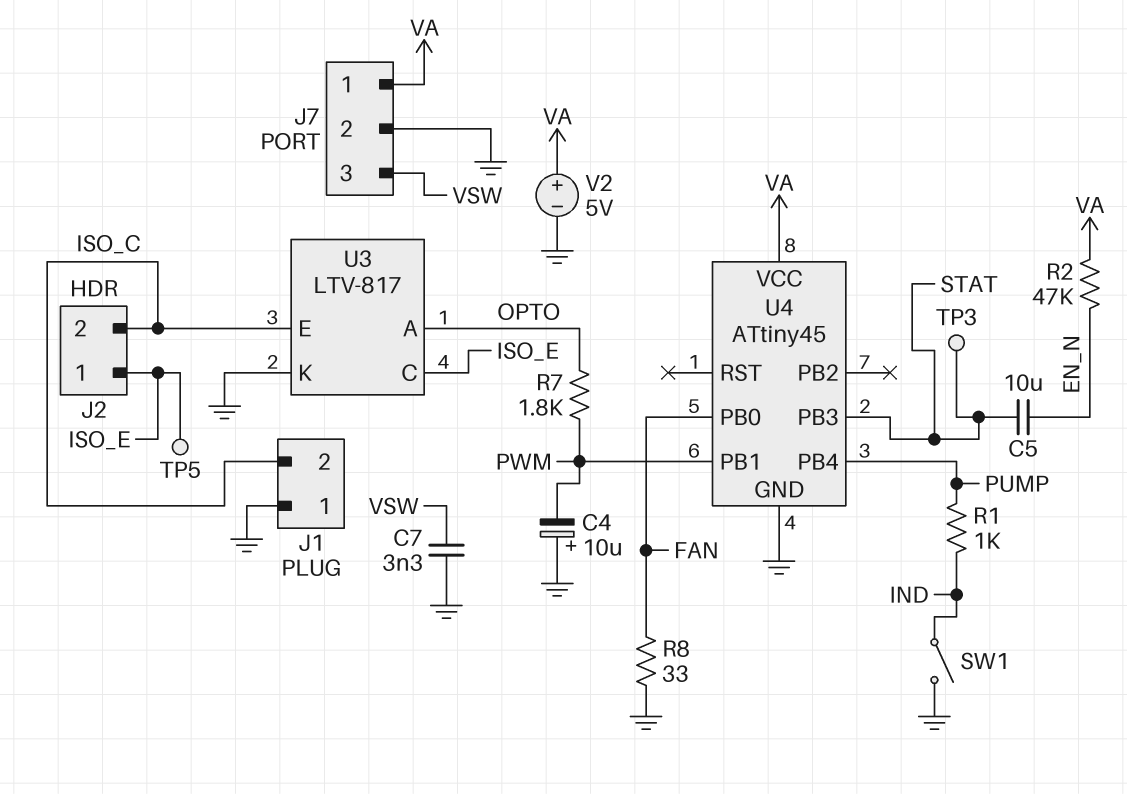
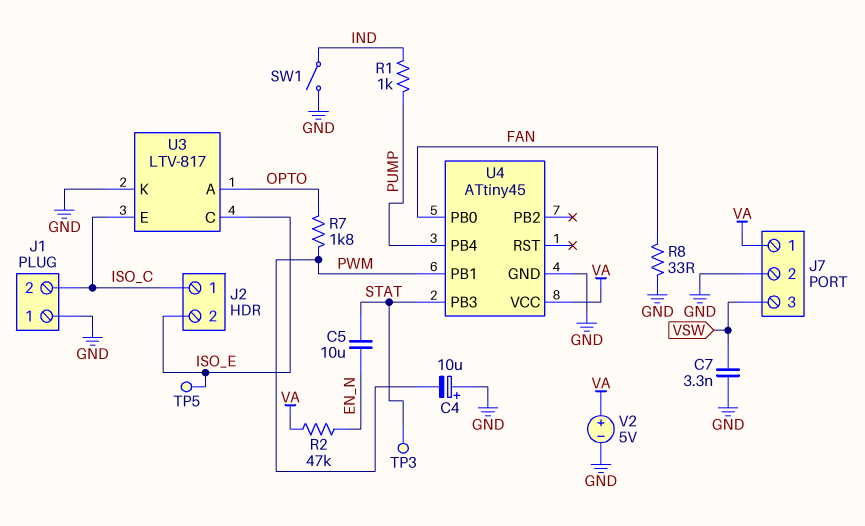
J2 pin 1: ISO_E -> ISO_C
J2 pin 2: ISO_C -> ISO_E

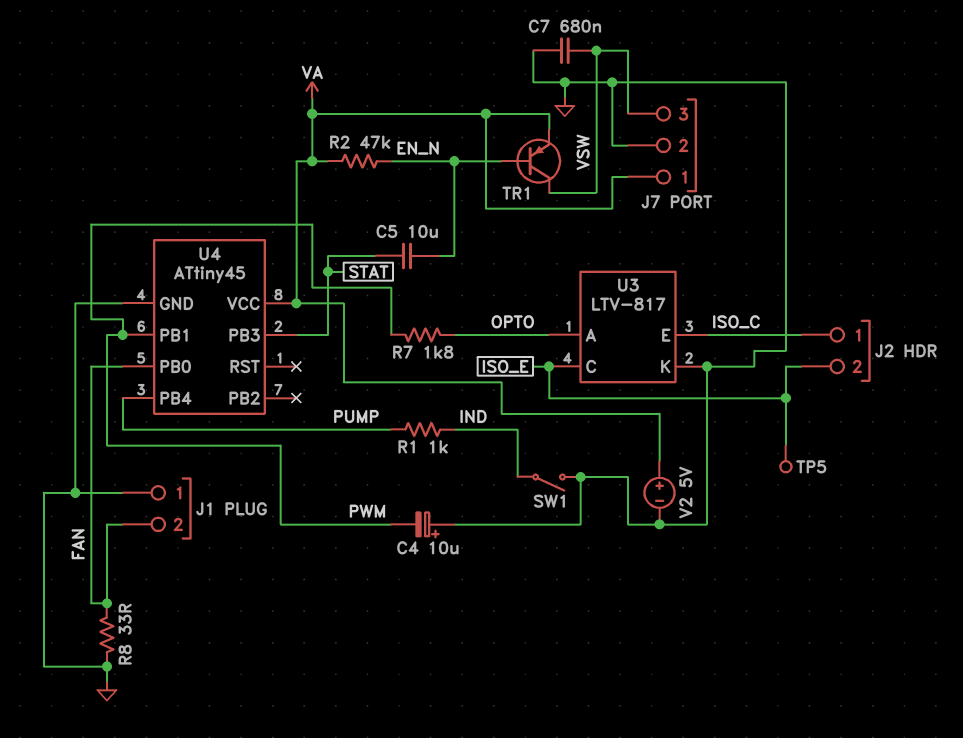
C7: 3.3nF (GND, VSW) -> 680nF (GND, VSW)
J1 pin 2: ISO_C -> FAN
TP3: test point (STAT) -> none
TR1: none -> PNP (B EN_N, C VSW, E VA)

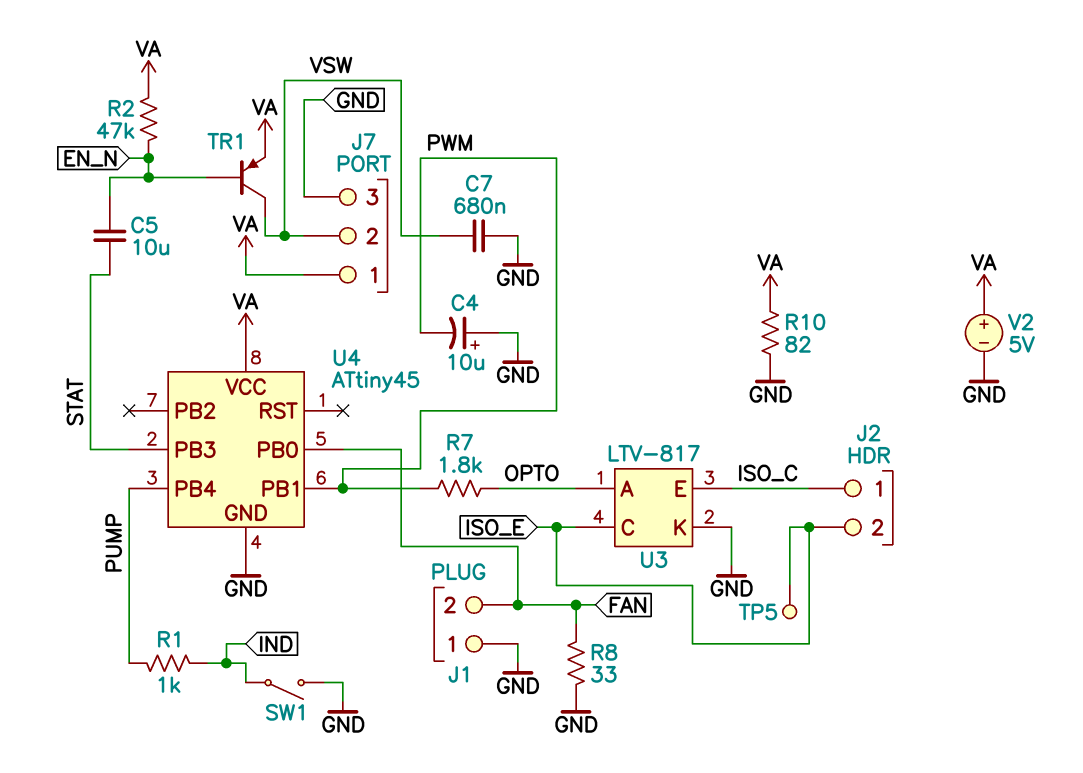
J7 pin 2: GND -> VSW
J7 pin 3: VSW -> GND
R10: none -> 82 (GND, VA)

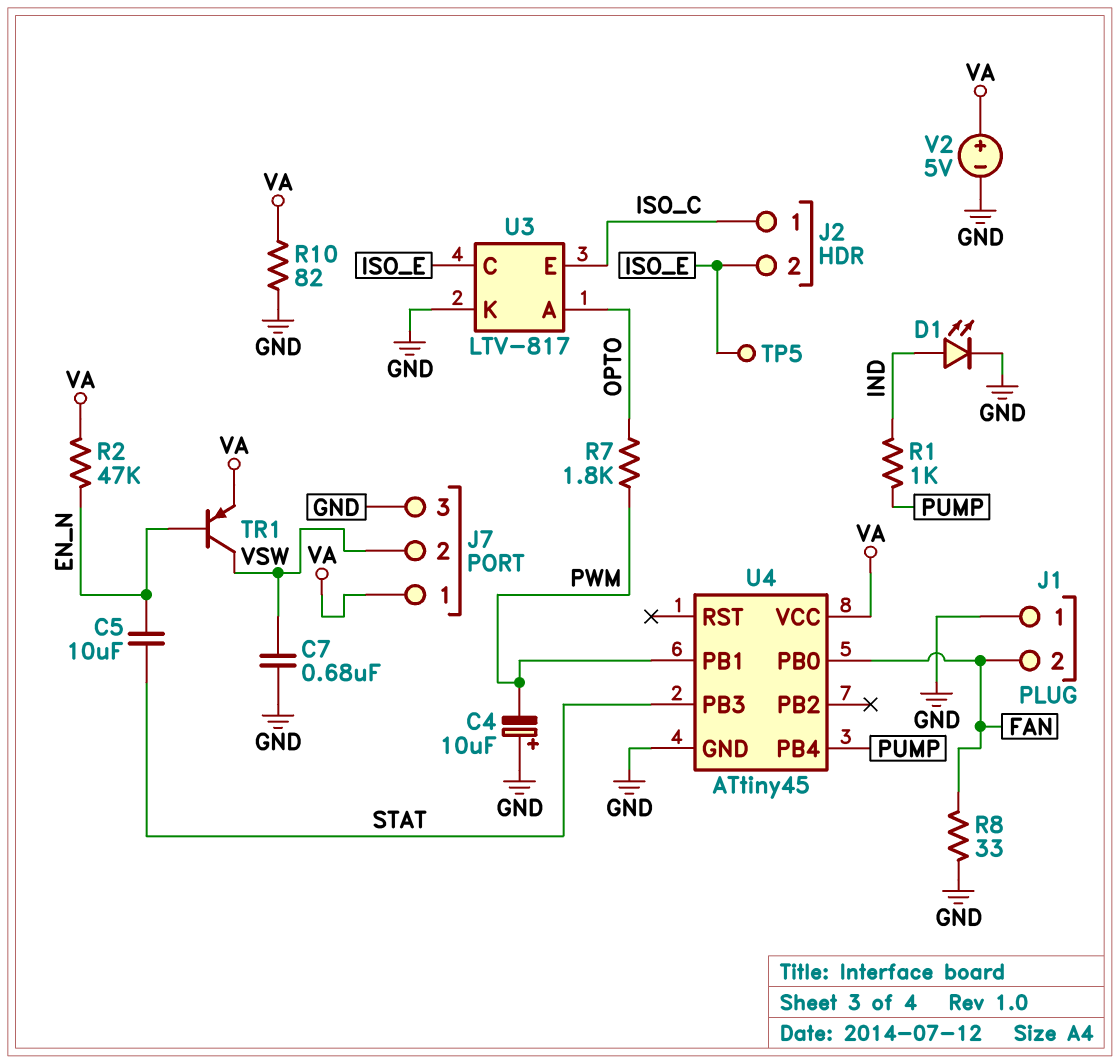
D1: none -> LED (A IND, K GND)
SW1: switch (GND, IND) -> none

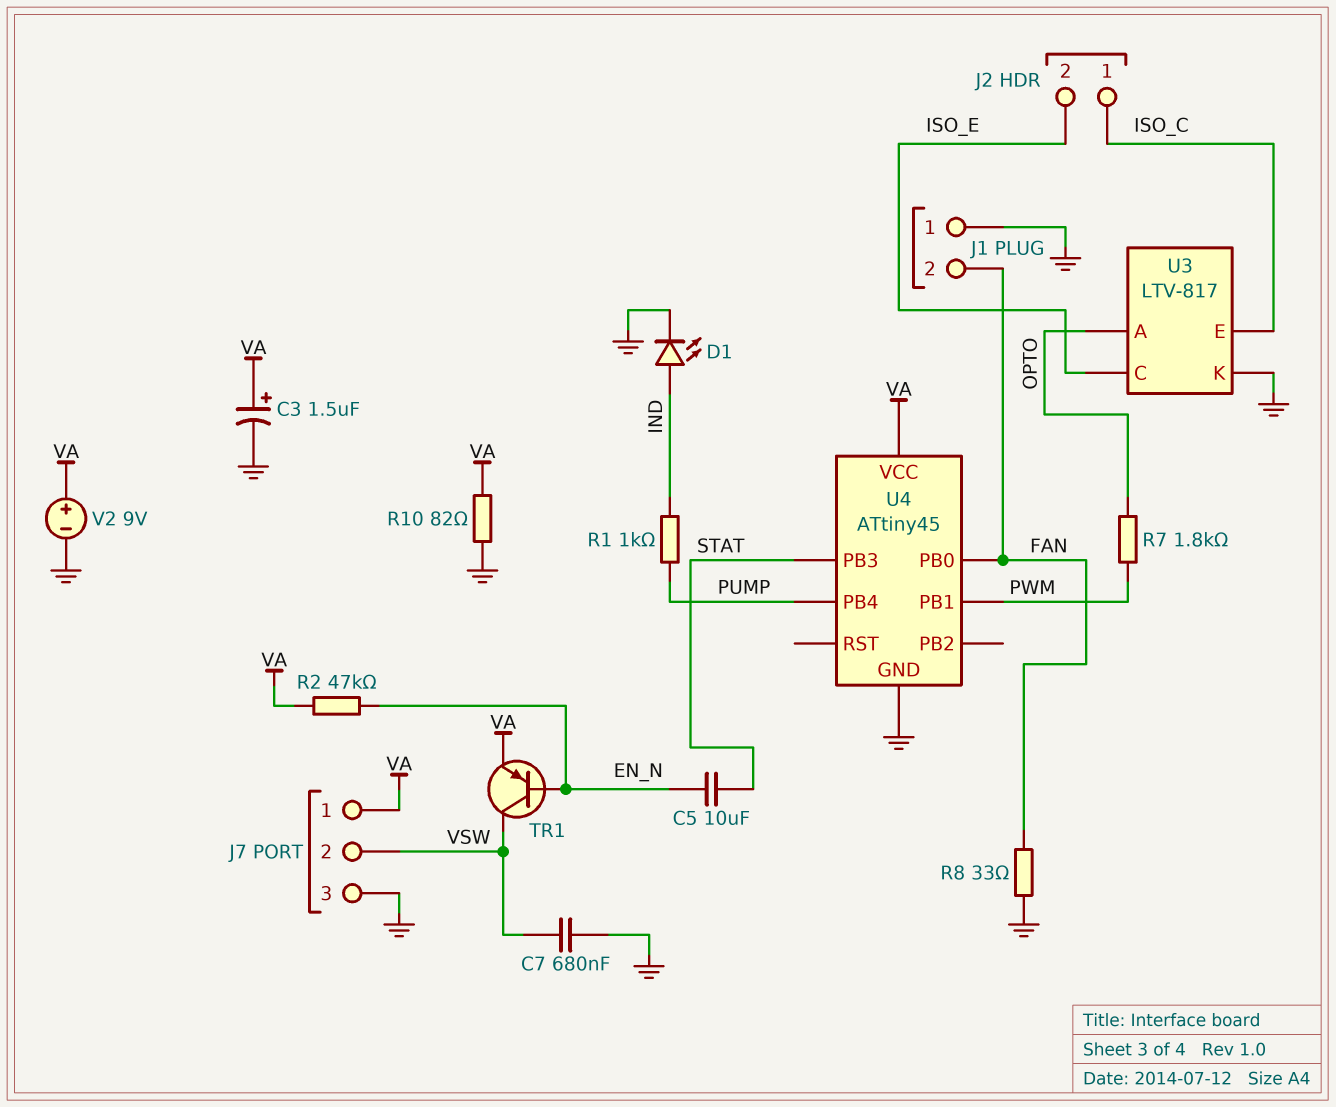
C3: none -> 1.5uF (plus VA, minus GND)
C4: 10uF (plus GND, minus PWM) -> none
TP5: test point (ISO_E) -> none
V2: 5V (plus VA, minus GND) -> 9V (plus VA, minus GND)

